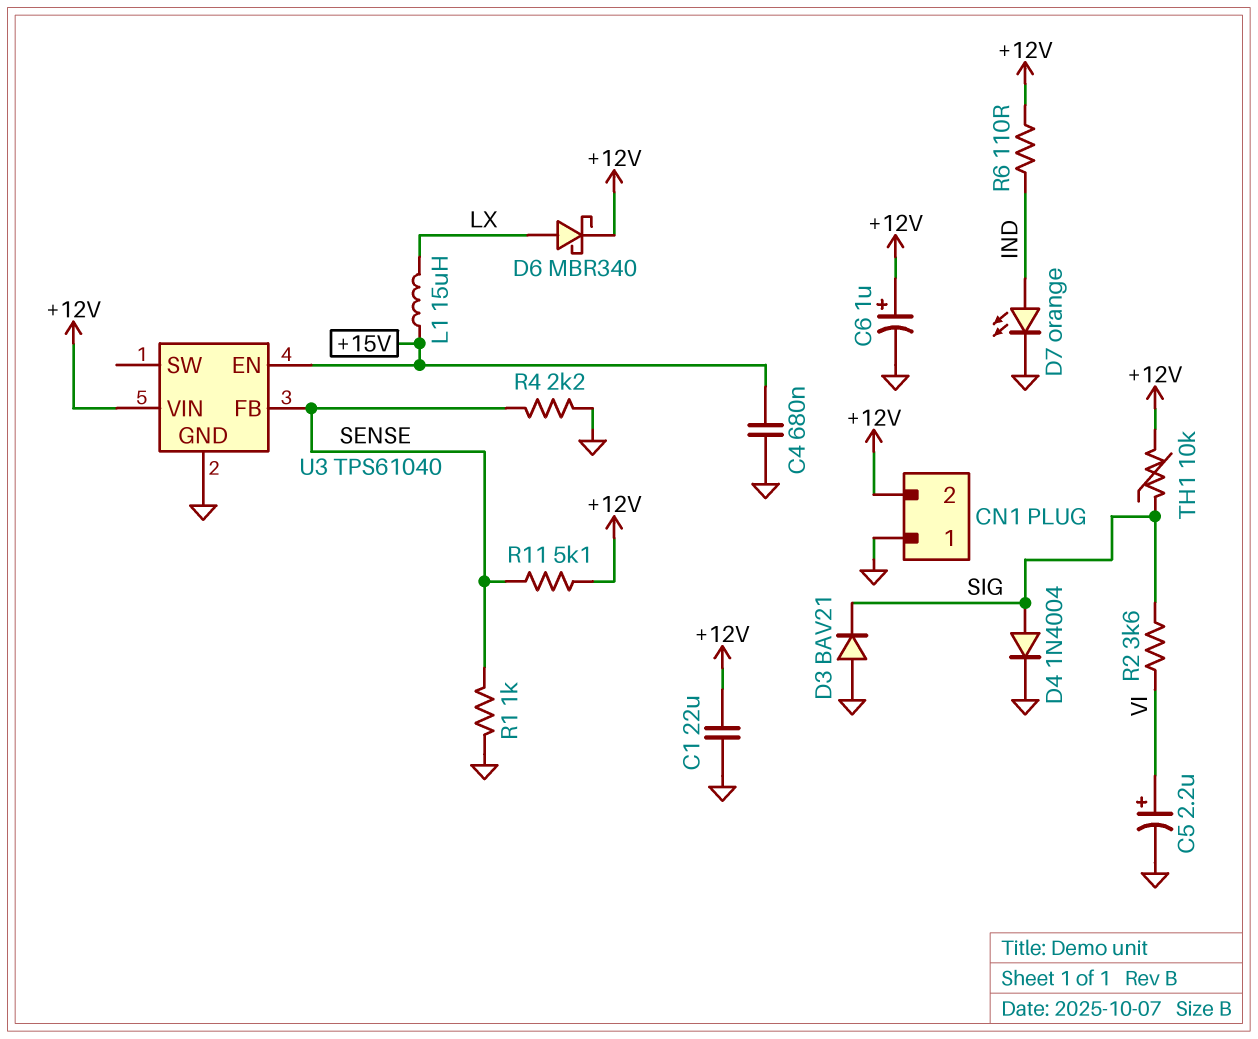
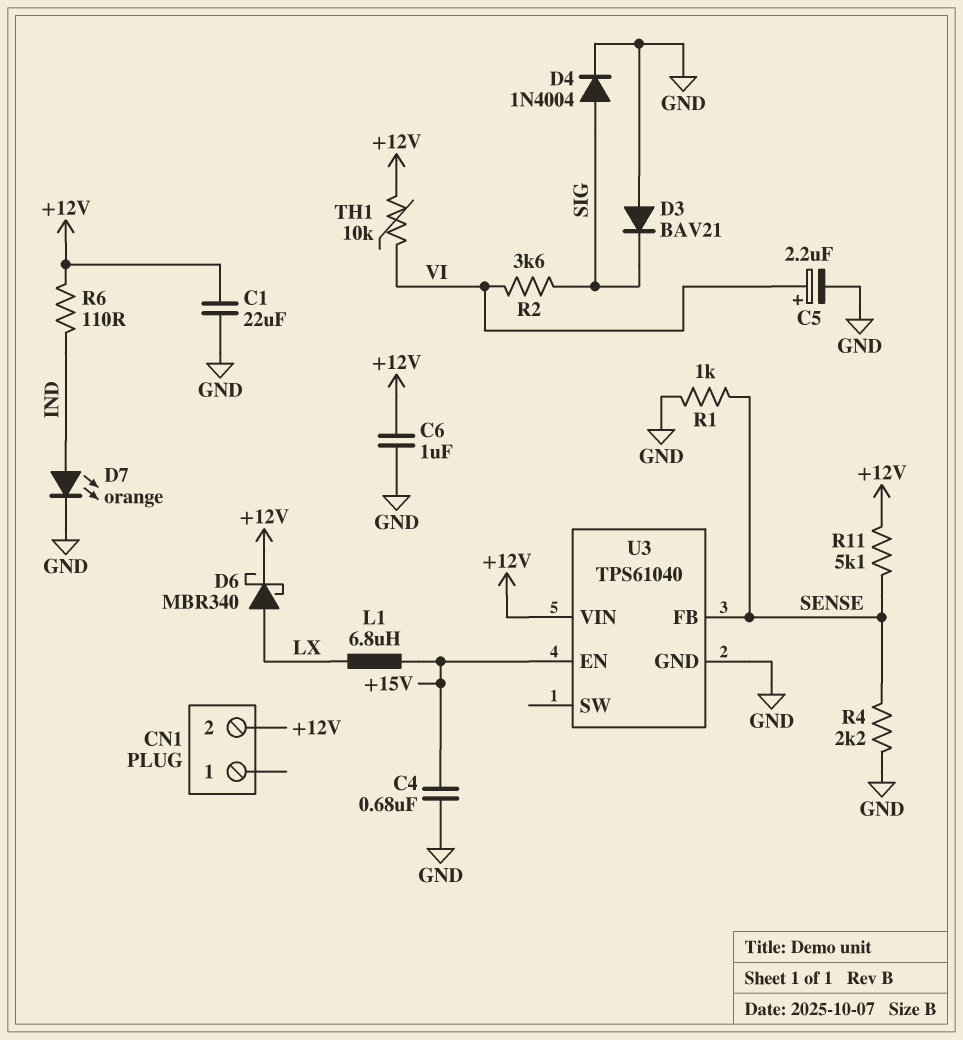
C6: 1uF (plus +12V, minus GND) -> 1uF (+12V, GND)
CN1 pin 1: GND -> none
L1: 15uH (+15V, LX) -> 6.8uH (+15V, LX)
TH1: 10k (+12V, SIG) -> 10k (+12V, VI)

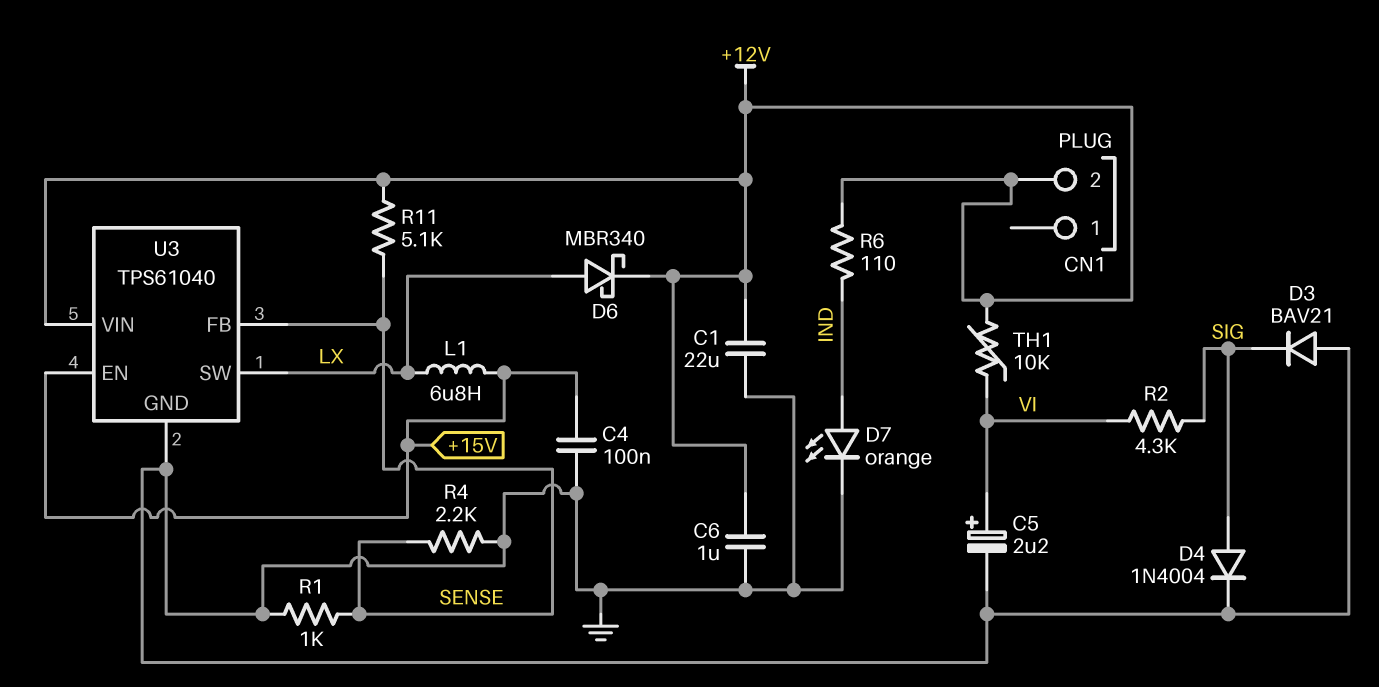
C4: 680nF (+15V, GND) -> 100nF (+15V, GND)
R2: 3.6k (SIG, VI) -> 4.3k (SIG, VI)
U3 pin SW: none -> LX

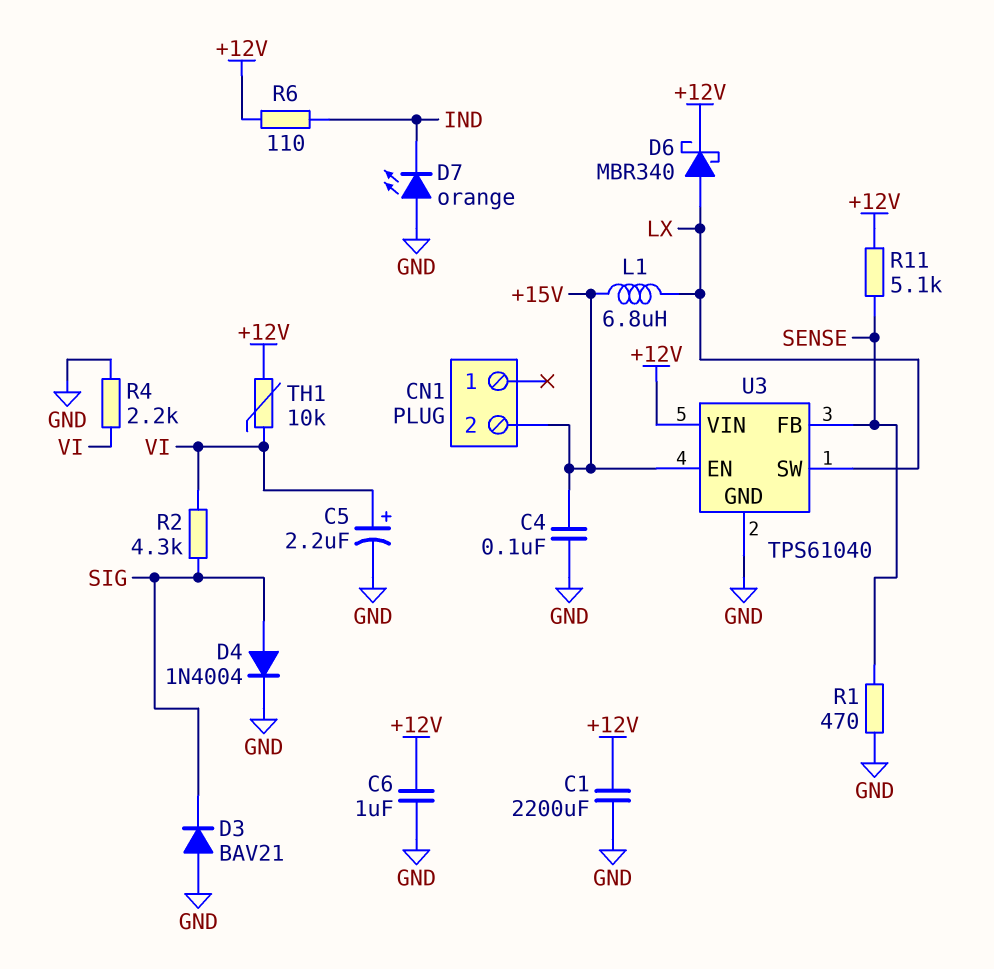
C1: 22uF (+12V, GND) -> 2200uF (+12V, GND)
CN1 pin 2: +12V -> +15V
D7: LED orange (A IND, K GND) -> LED orange (A GND, K IND)
R1: 1k (GND, SENSE) -> 470 (GND, SENSE)
R4: 2.2k (GND, SENSE) -> 2.2k (GND, VI)

